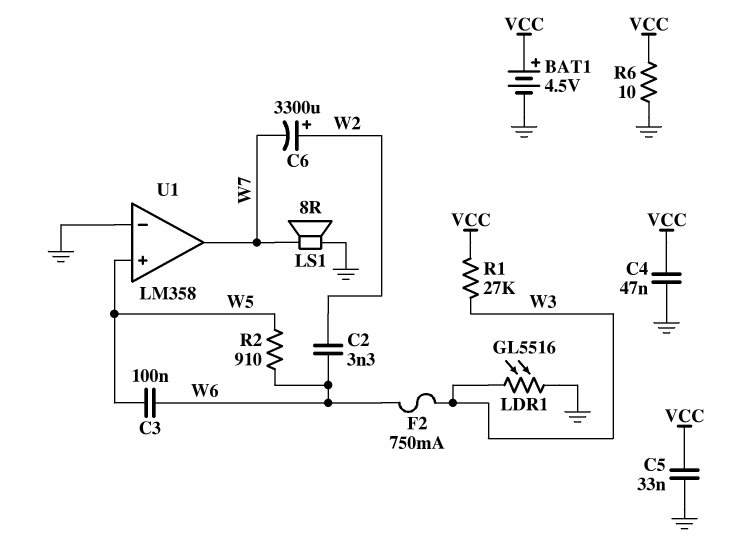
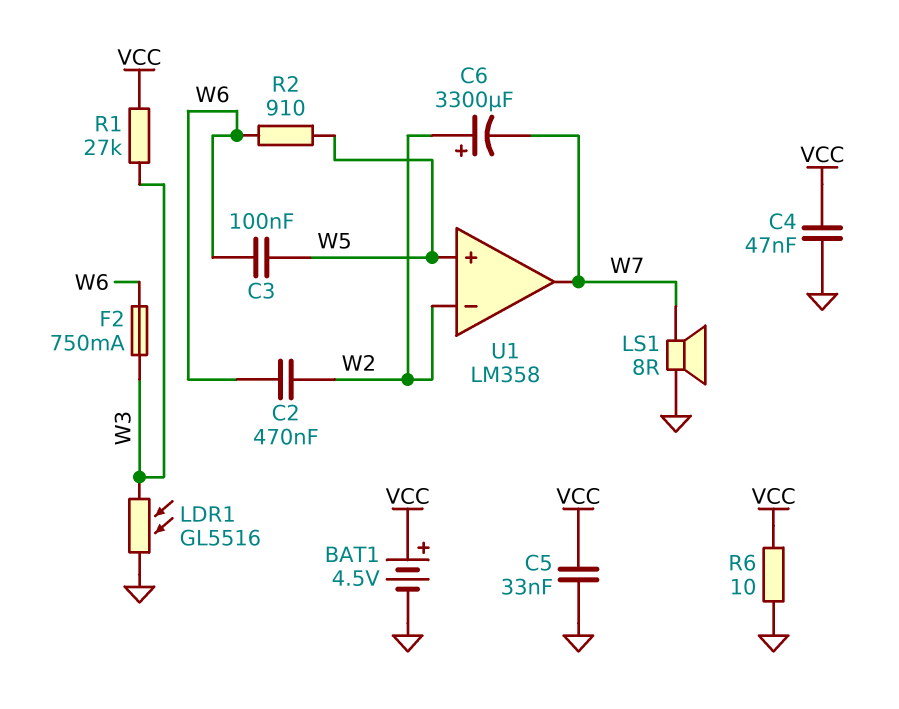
C2: 3.3nF (W2, W6) -> 470nF (W2, W6)
U1 pin in-: GND -> W2

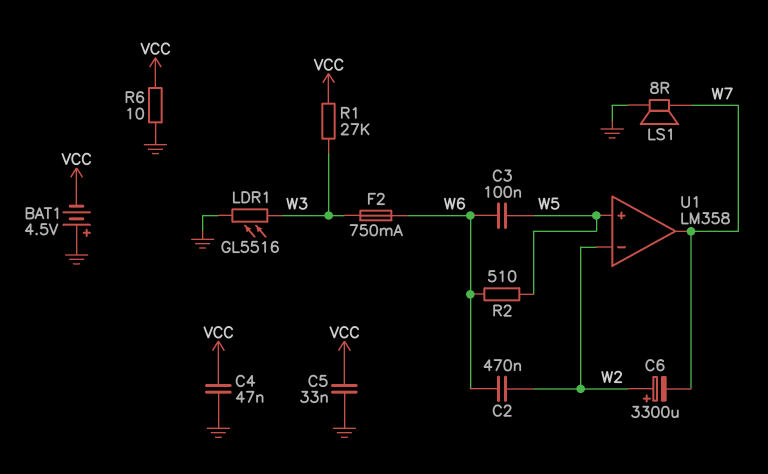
BAT1: 4.5V (plus VCC, minus GND) -> 4.5V (plus GND, minus VCC)
R2: 910 (W5, W6) -> 510 (W5, W6)

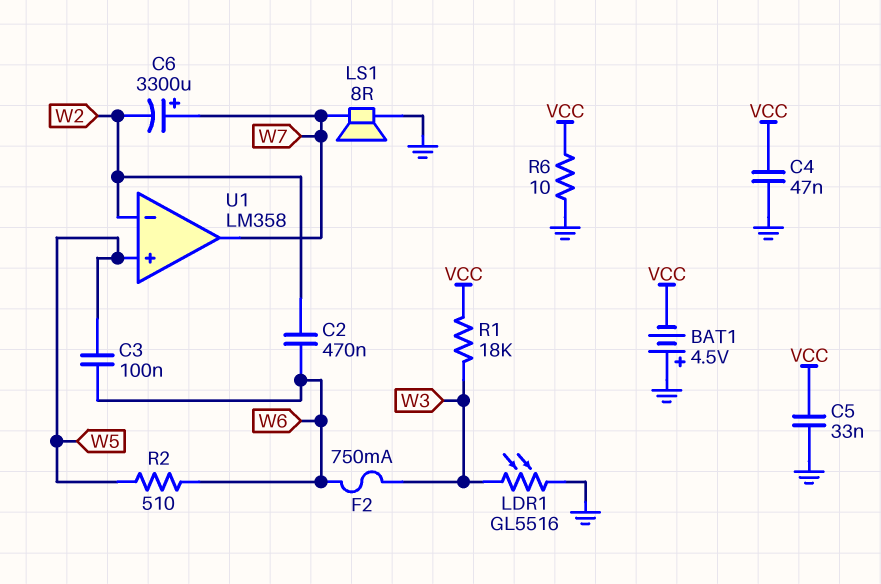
C6: 3300uF (plus W2, minus W7) -> 3300uF (plus W7, minus W2)
R1: 27k (VCC, W3) -> 18k (VCC, W3)

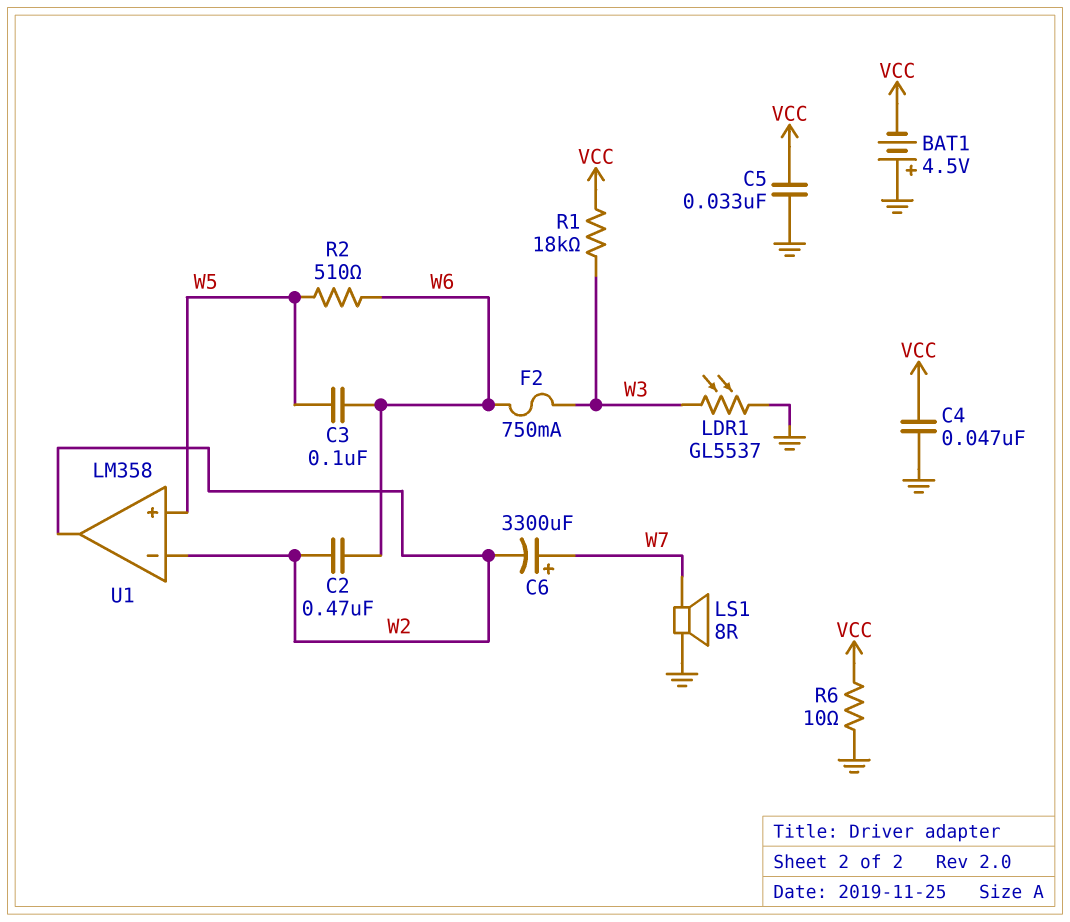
LDR1: GL5516 (GND, W3) -> GL5537 (GND, W3)
U1 pin out: W7 -> W2

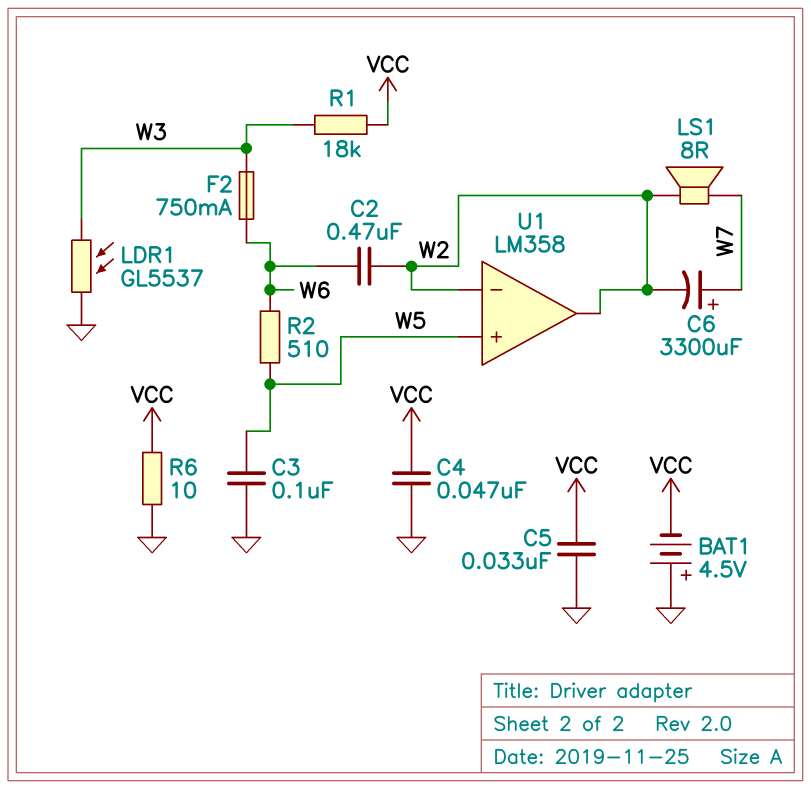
C3: 100nF (W5, W6) -> 100nF (GND, W5)
LS1: speaker 8R (GND, W7) -> speaker 8R (W2, W7)

